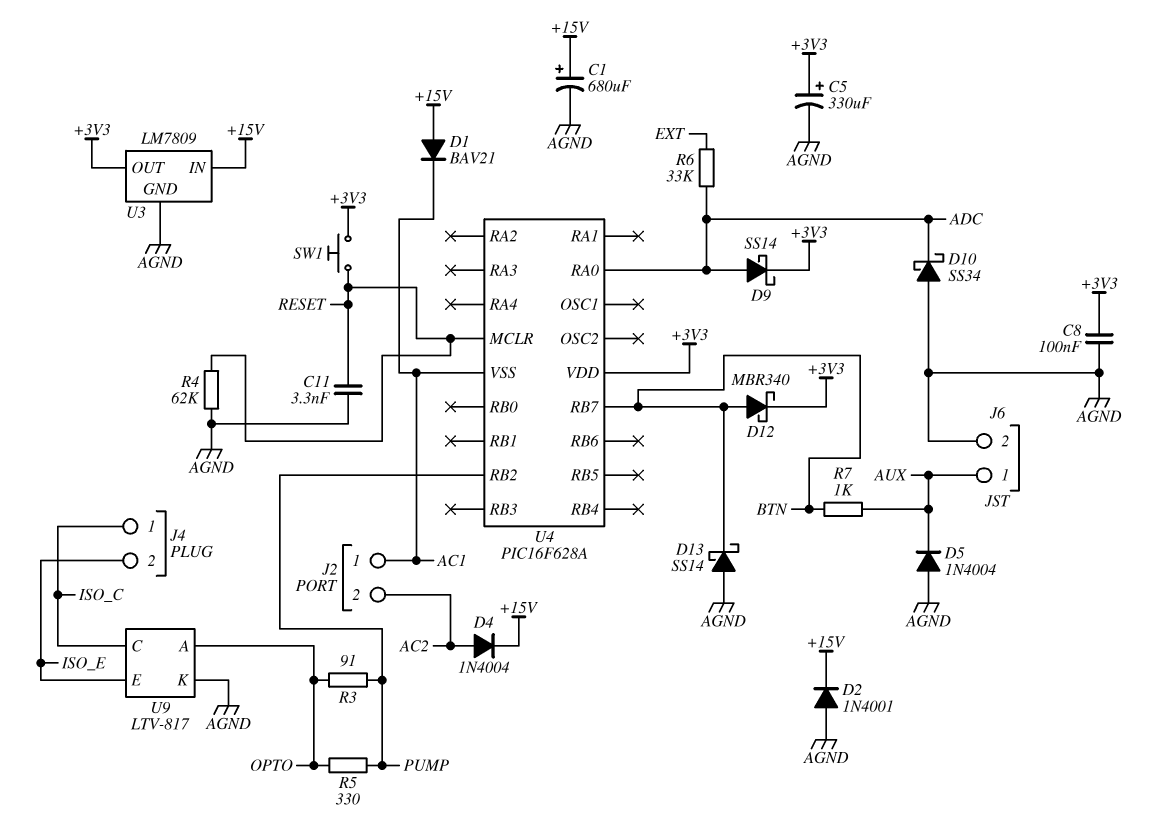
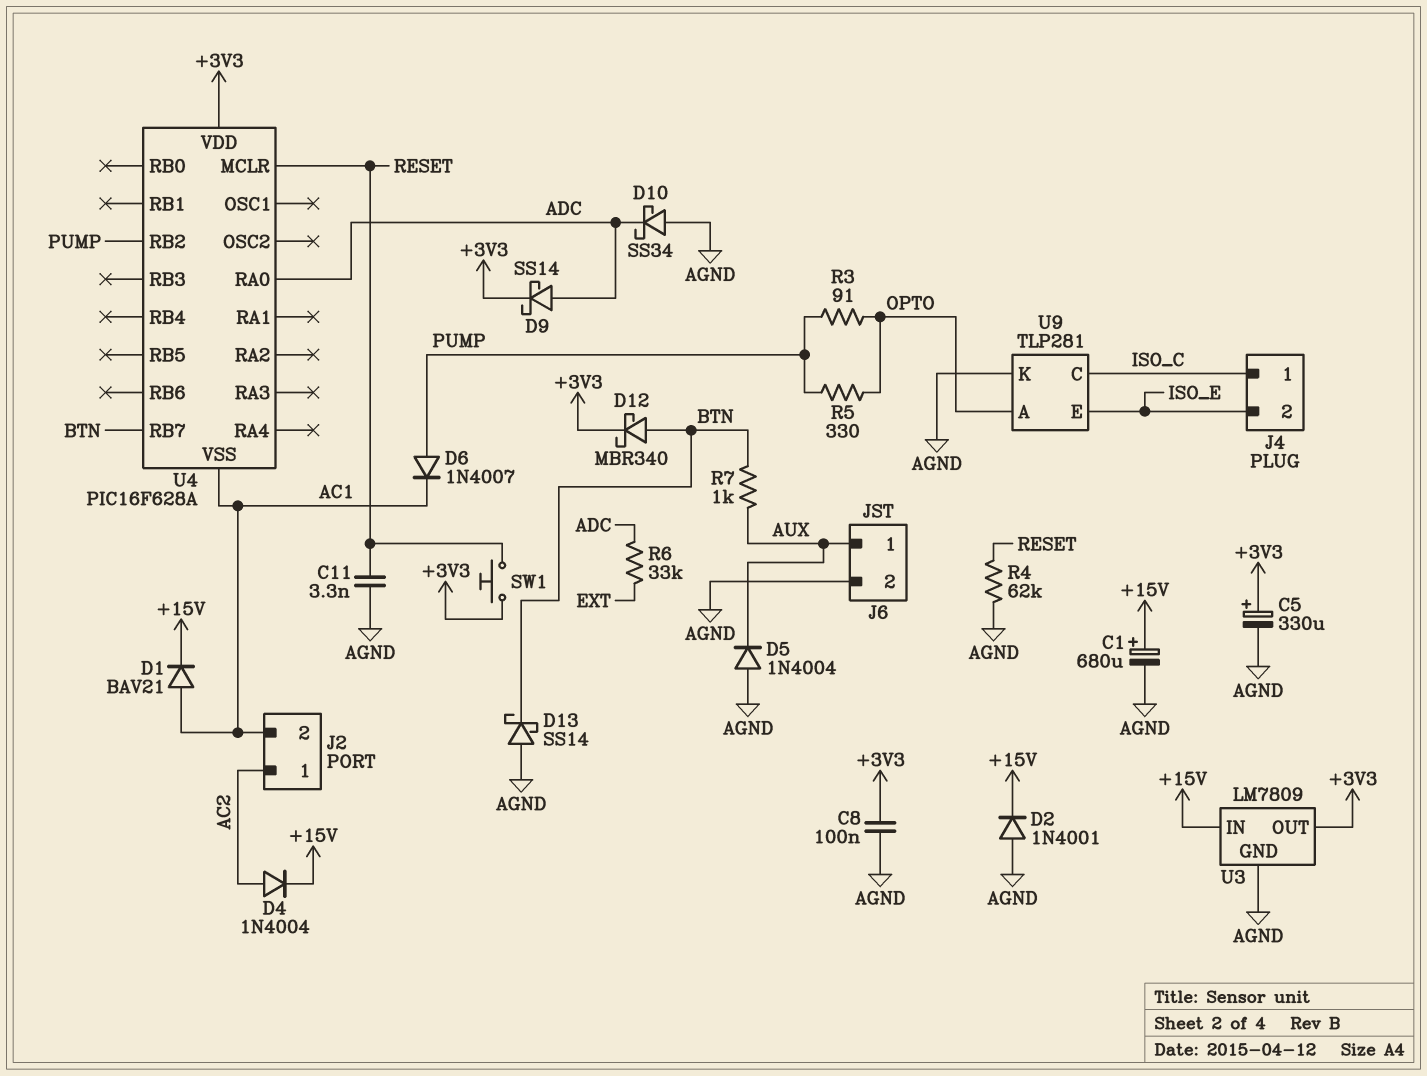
D1: diode BAV21 (A +15V, K AC1) -> diode BAV21 (A AC1, K +15V)
D6: none -> diode 1N4007 (A PUMP, K AC1)
J2 pin 1: AC1 -> AC2
J2 pin 2: AC2 -> AC1
U9: LTV-817 -> TLP281

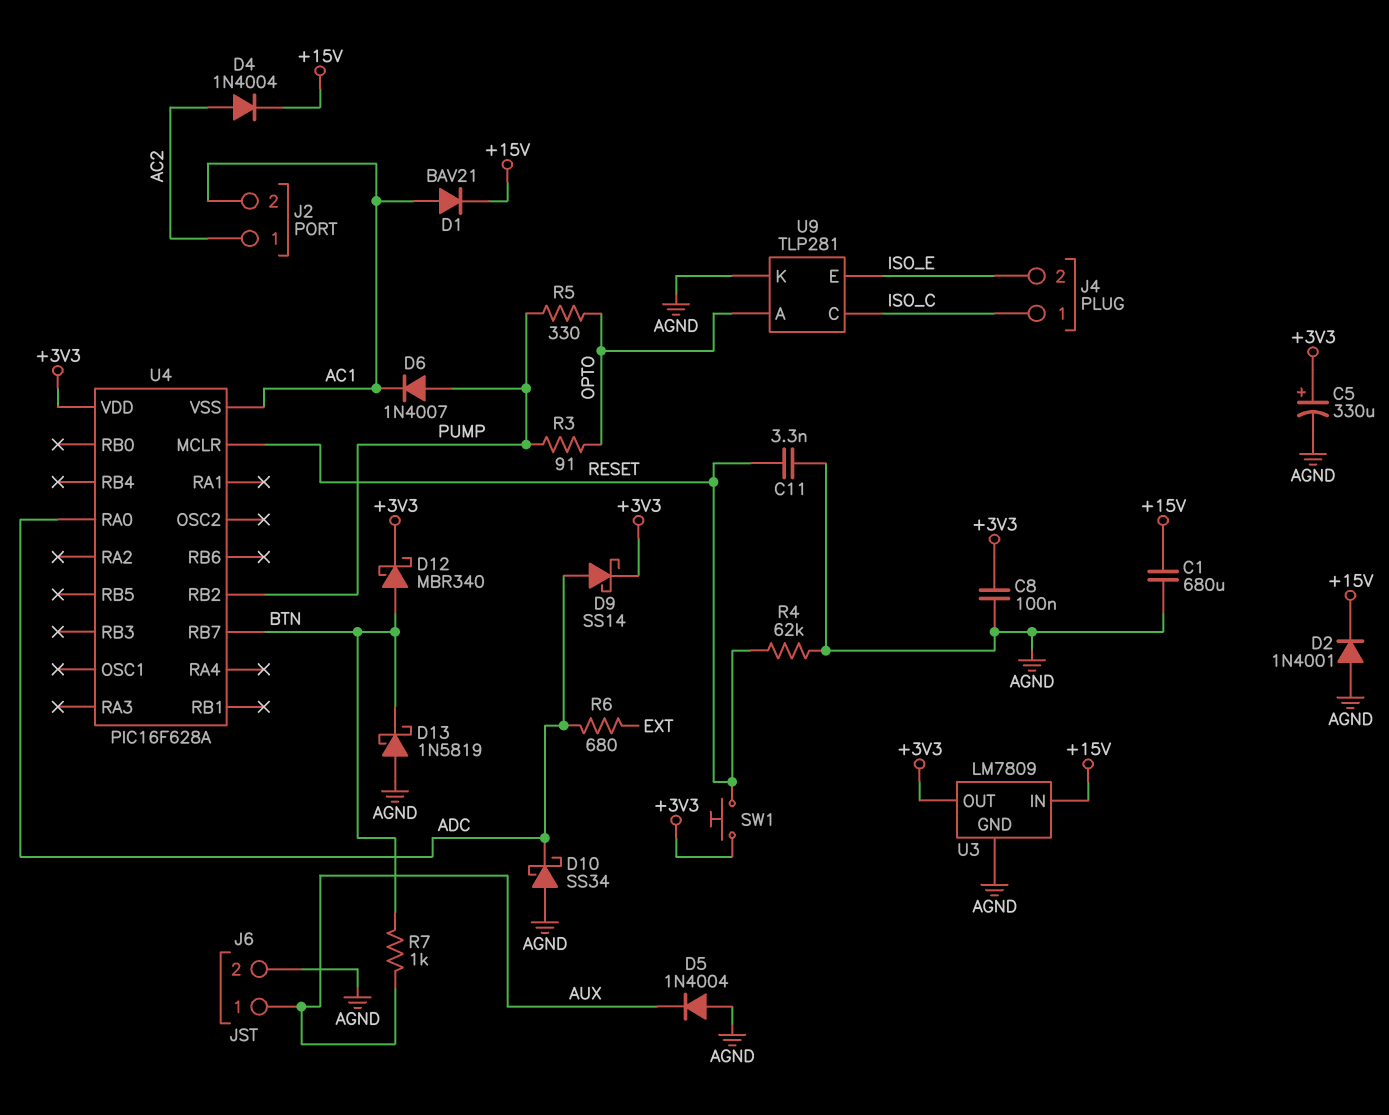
C1: 680uF (plus +15V, minus AGND) -> 680uF (+15V, AGND)
D13: schottky SS14 (A AGND, K BTN) -> schottky 1N5819 (A AGND, K BTN)
R6: 33k (ADC, EXT) -> 680 (ADC, EXT)

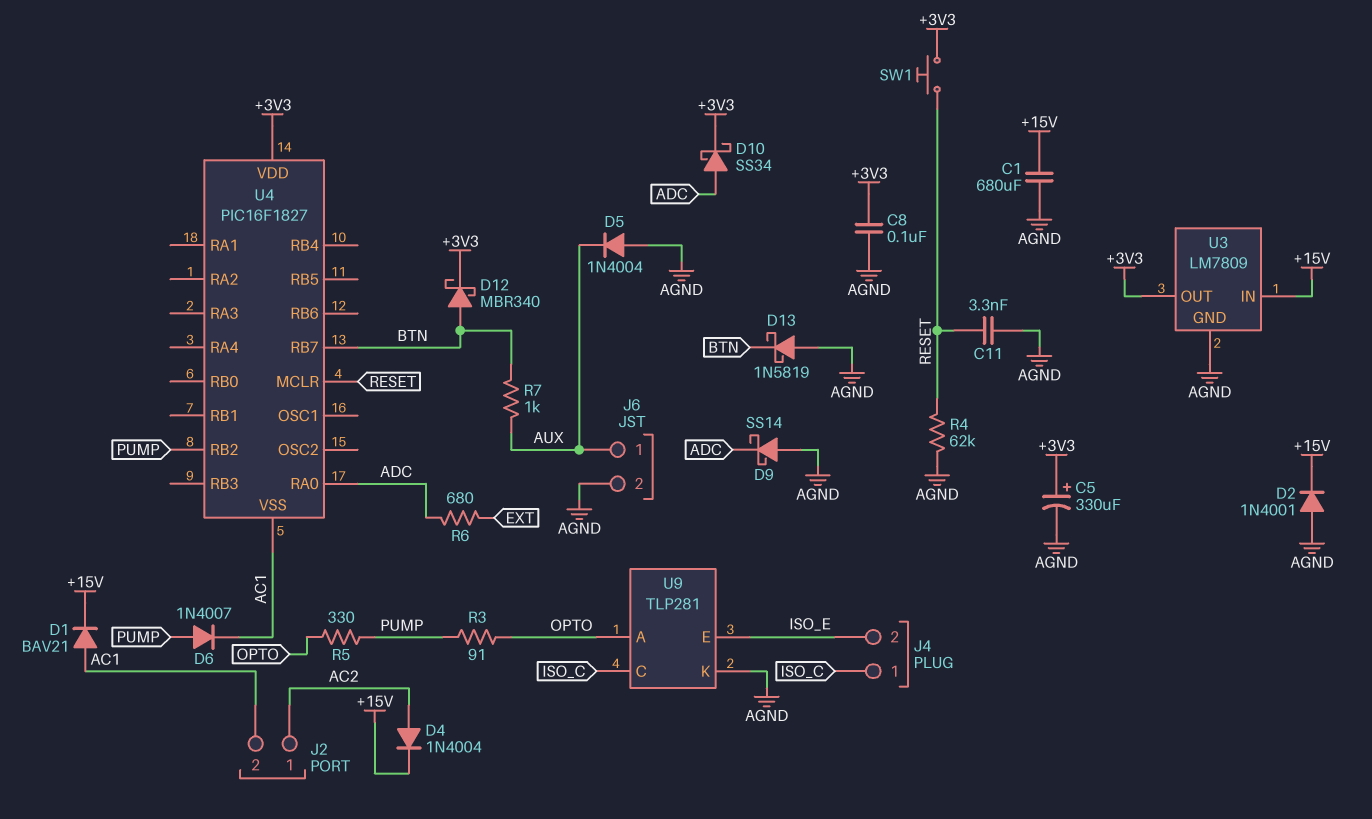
D9: schottky SS14 (A ADC, K +3V3) -> schottky SS14 (A AGND, K ADC)
D10: schottky SS34 (A AGND, K ADC) -> schottky SS34 (A ADC, K +3V3)
U4: PIC16F628A -> PIC16F1827

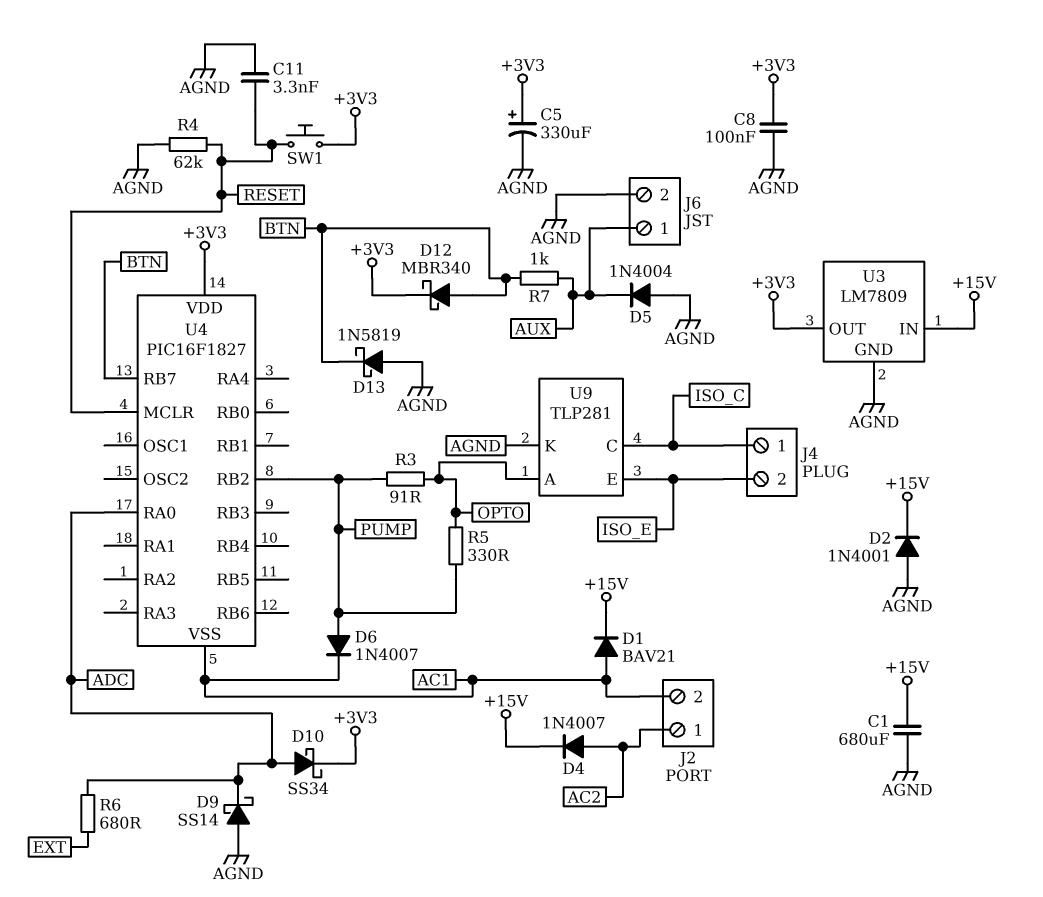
D4: diode 1N4004 (A AC2, K +15V) -> diode 1N4007 (A AC2, K +15V)

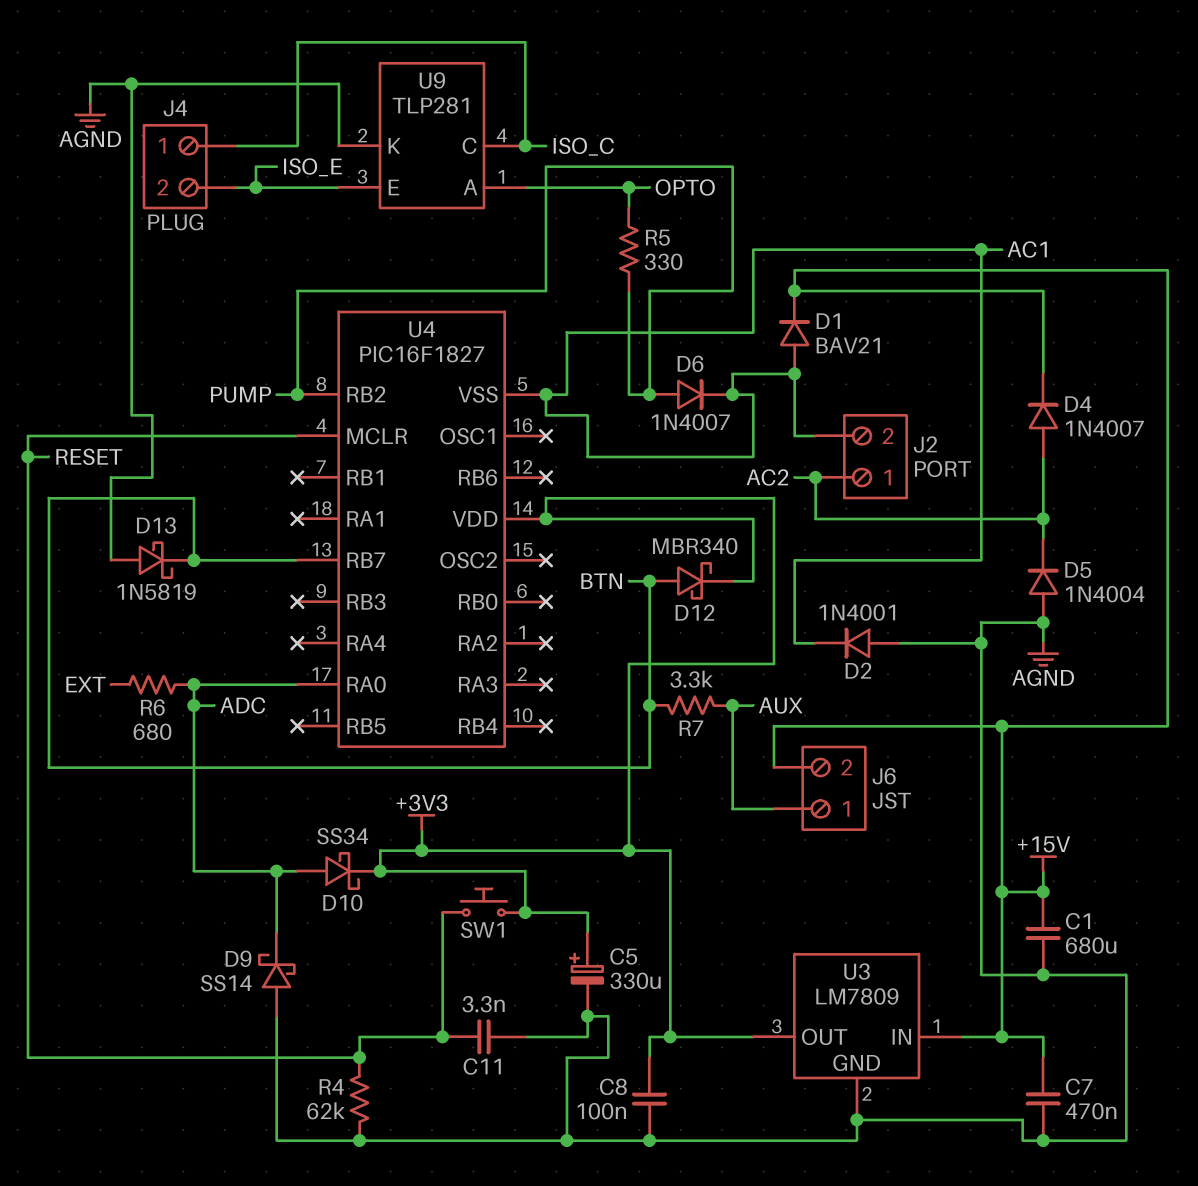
C7: none -> 470nF (+15V, AGND)
D2: diode 1N4001 (A AGND, K +15V) -> diode 1N4001 (A AGND, K AC1)
D5: diode 1N4004 (A AGND, K AUX) -> diode 1N4004 (A AGND, K AC2)
J6 pin 2: AGND -> +15V
R3: 91 (OPTO, PUMP) -> none
R7: 1k (AUX, BTN) -> 3.3k (AUX, BTN)

